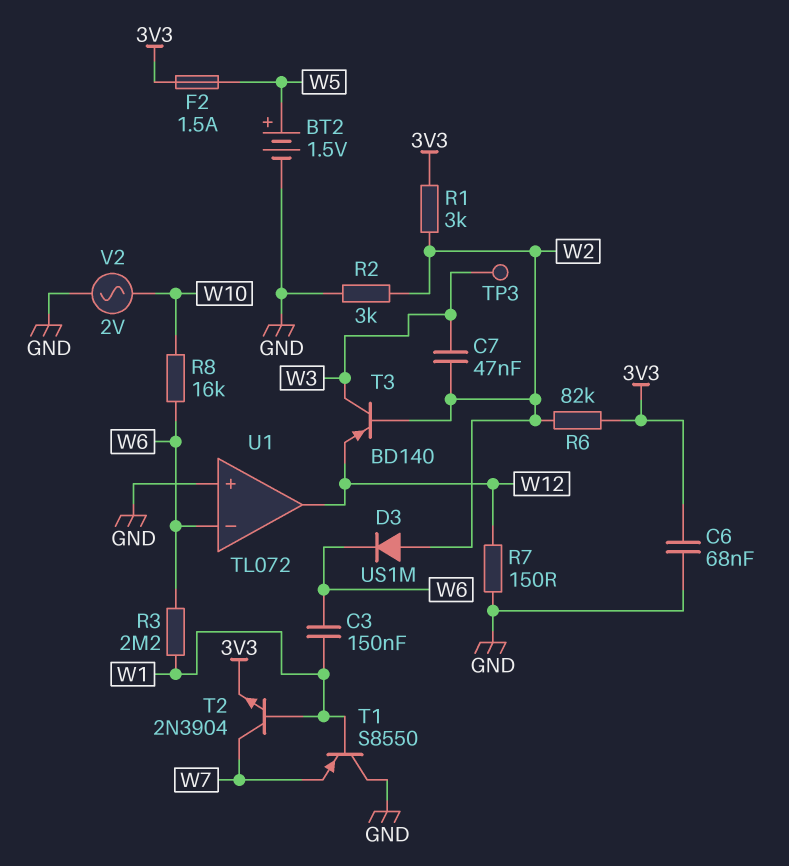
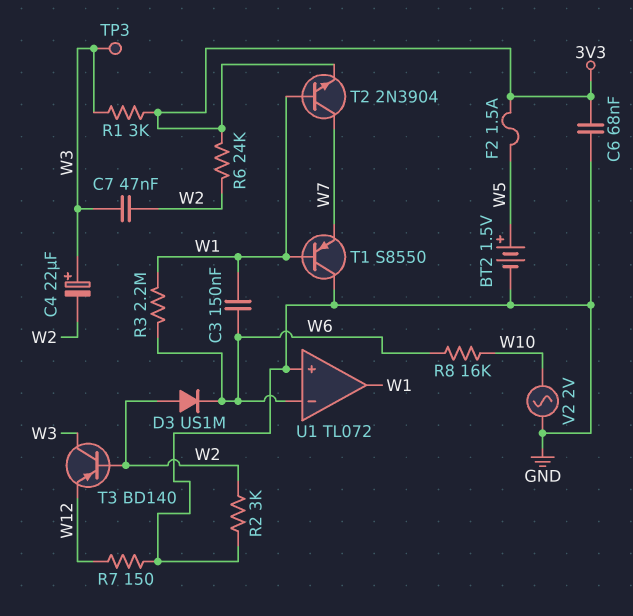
C4: none -> 22uF (plus W3, minus W2)
R1: 3k (3V3, W2) -> 3k (3V3, W3)
R6: 82k (3V3, W2) -> 24k (3V3, W2)
U1 pin out: W12 -> W1

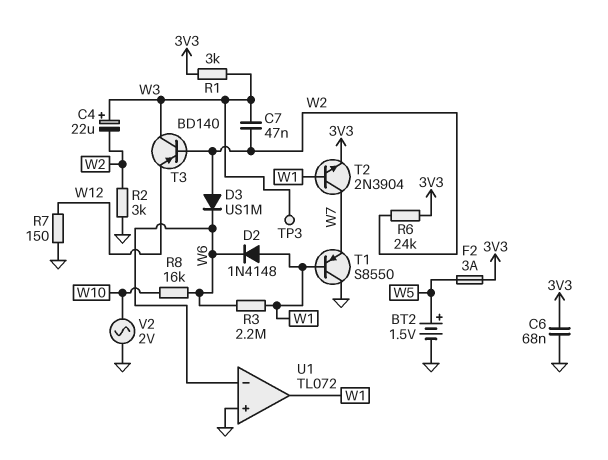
C3: 150nF (W1, W6) -> none
D2: none -> diode 1N4148 (A W1, K W6)
F2: 1.5A (3V3, W5) -> 3A (3V3, W5)

